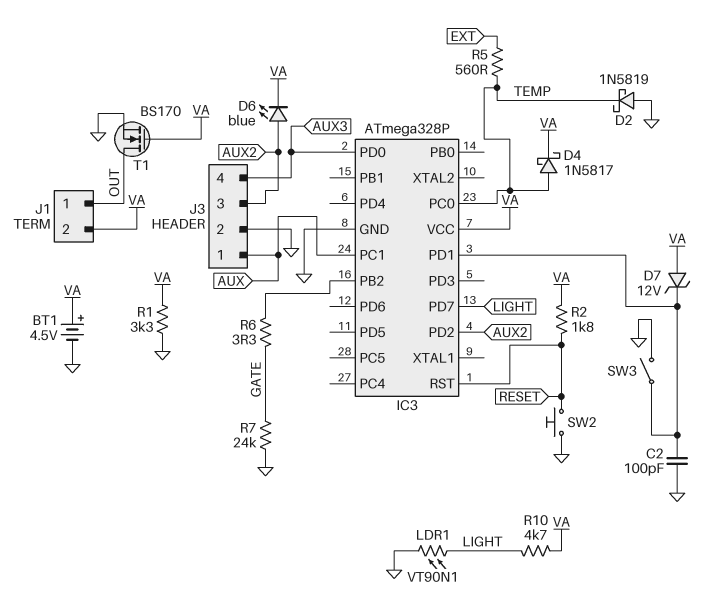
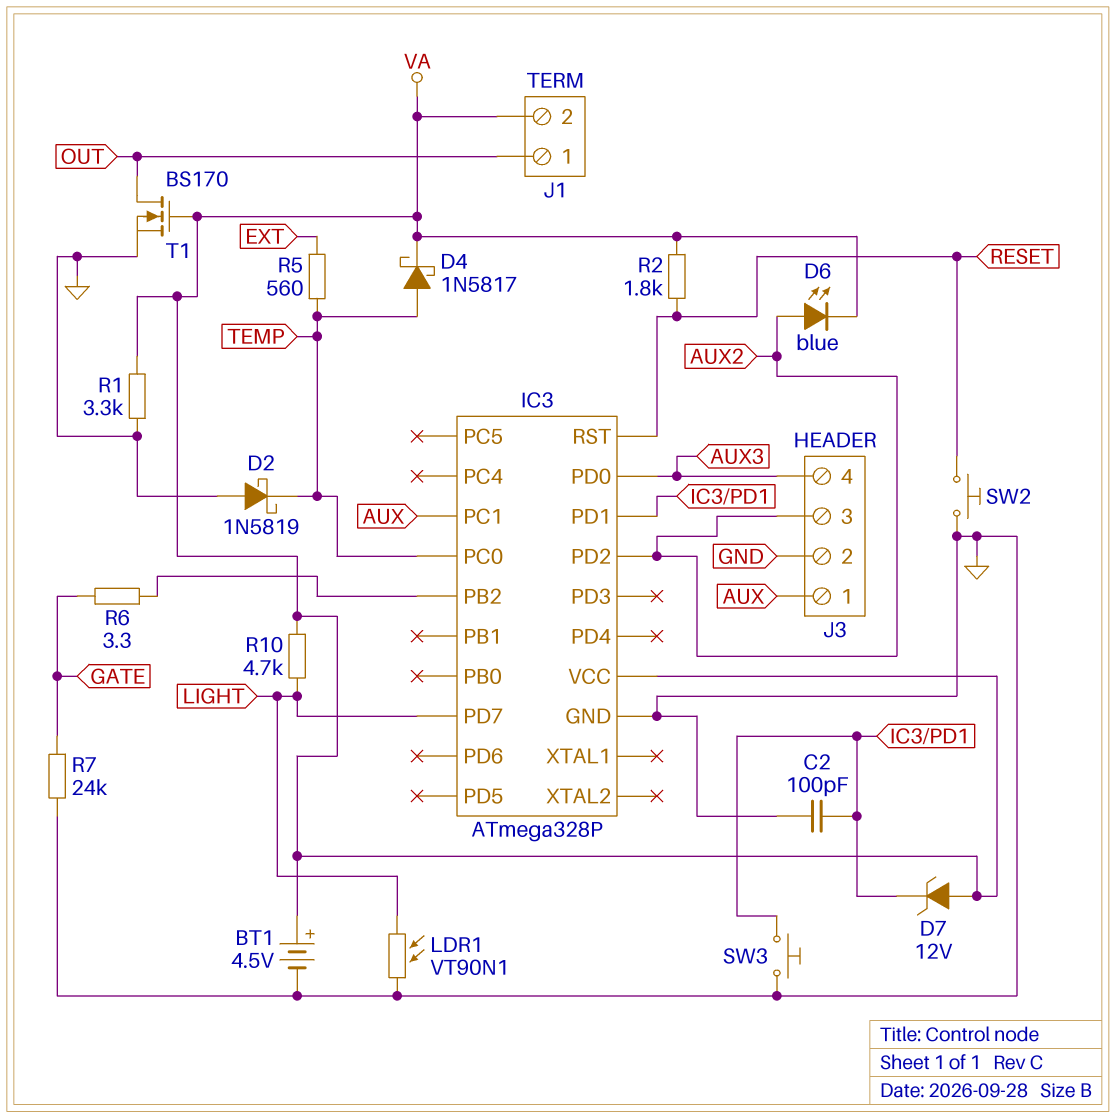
SW3: switch (GND, IC3/PD1) -> button (GND, IC3/PD1)

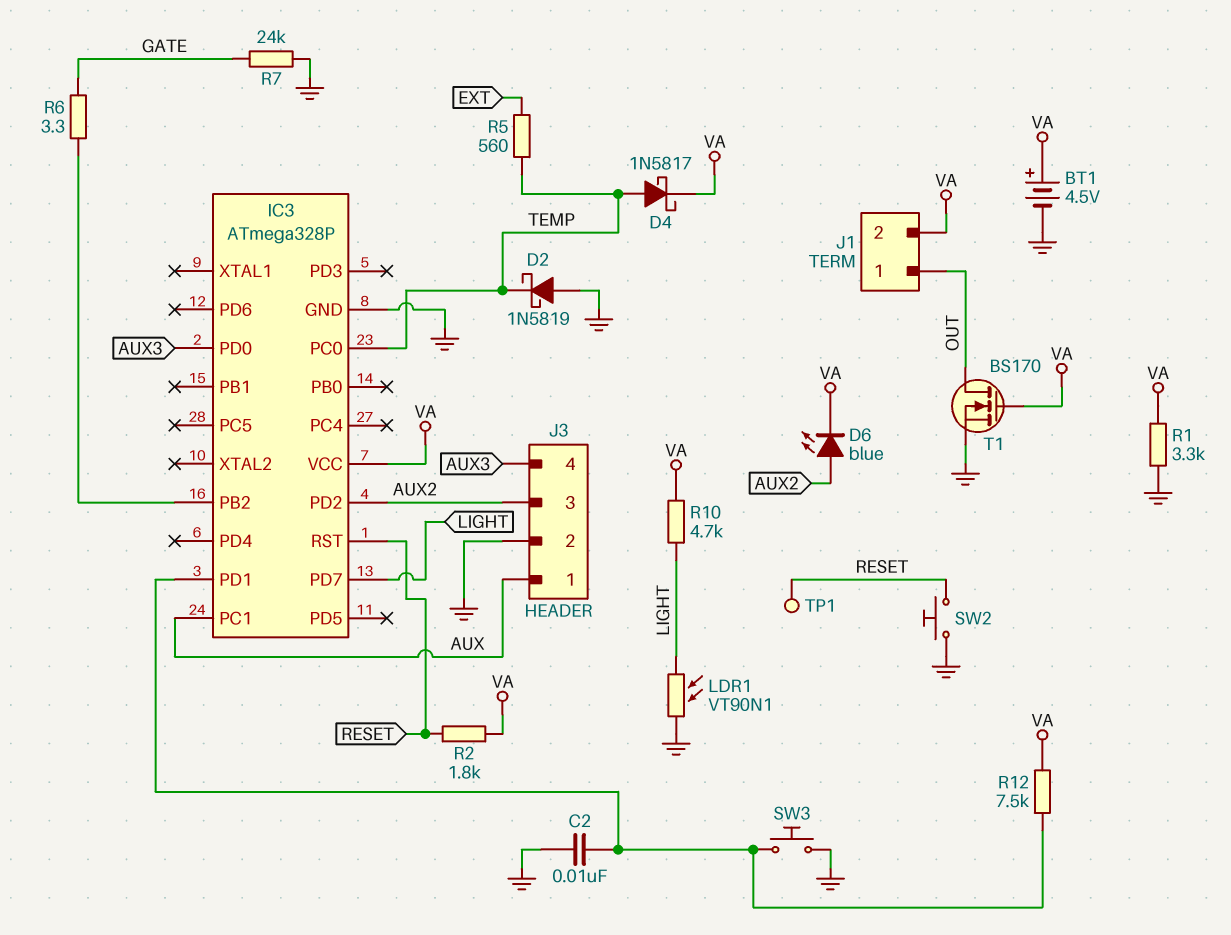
C2: 100pF (GND, IC3/PD1) -> 10nF (GND, IC3/PD1)
D7: zener 12V (A VA, K IC3/PD1) -> none
R12: none -> 7.5k (IC3/PD1, VA)
TP1: none -> test point (RESET)

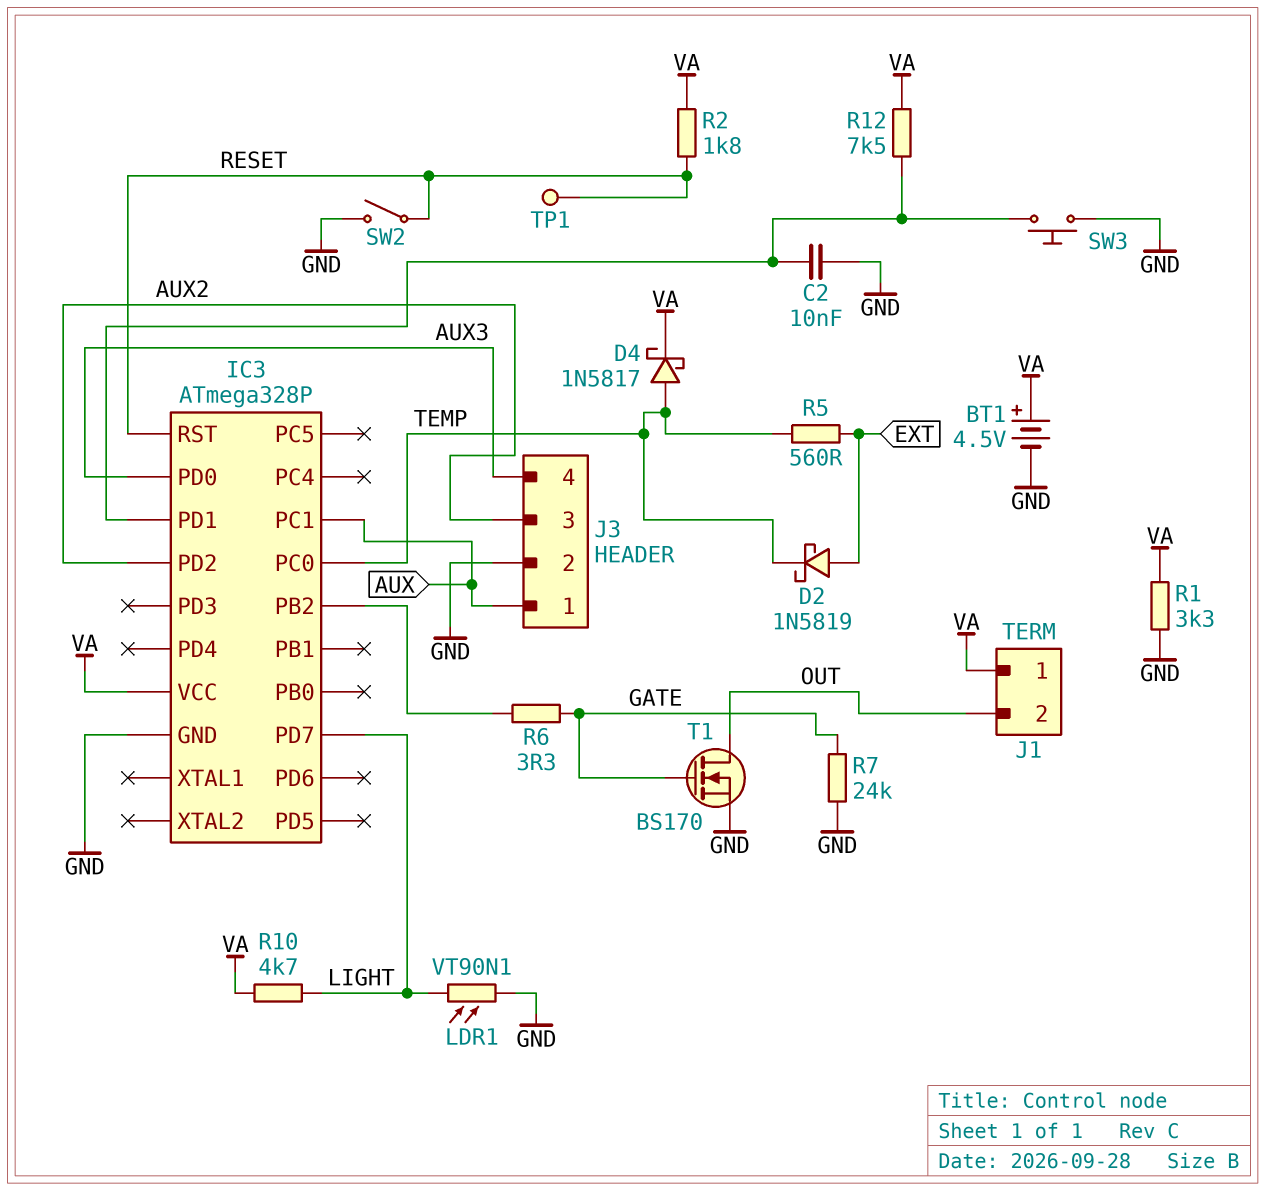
D2: schottky 1N5819 (A GND, K TEMP) -> schottky 1N5819 (A EXT, K TEMP)
D6: LED blue (A AUX2, K VA) -> none
J1 pin 1: OUT -> VA
J1 pin 2: VA -> OUT
SW2: button (GND, RESET) -> switch (GND, RESET)
T1: NMOS BS170 (G VA, D OUT, S GND) -> NMOS BS170 (G GATE, D OUT, S GND)

